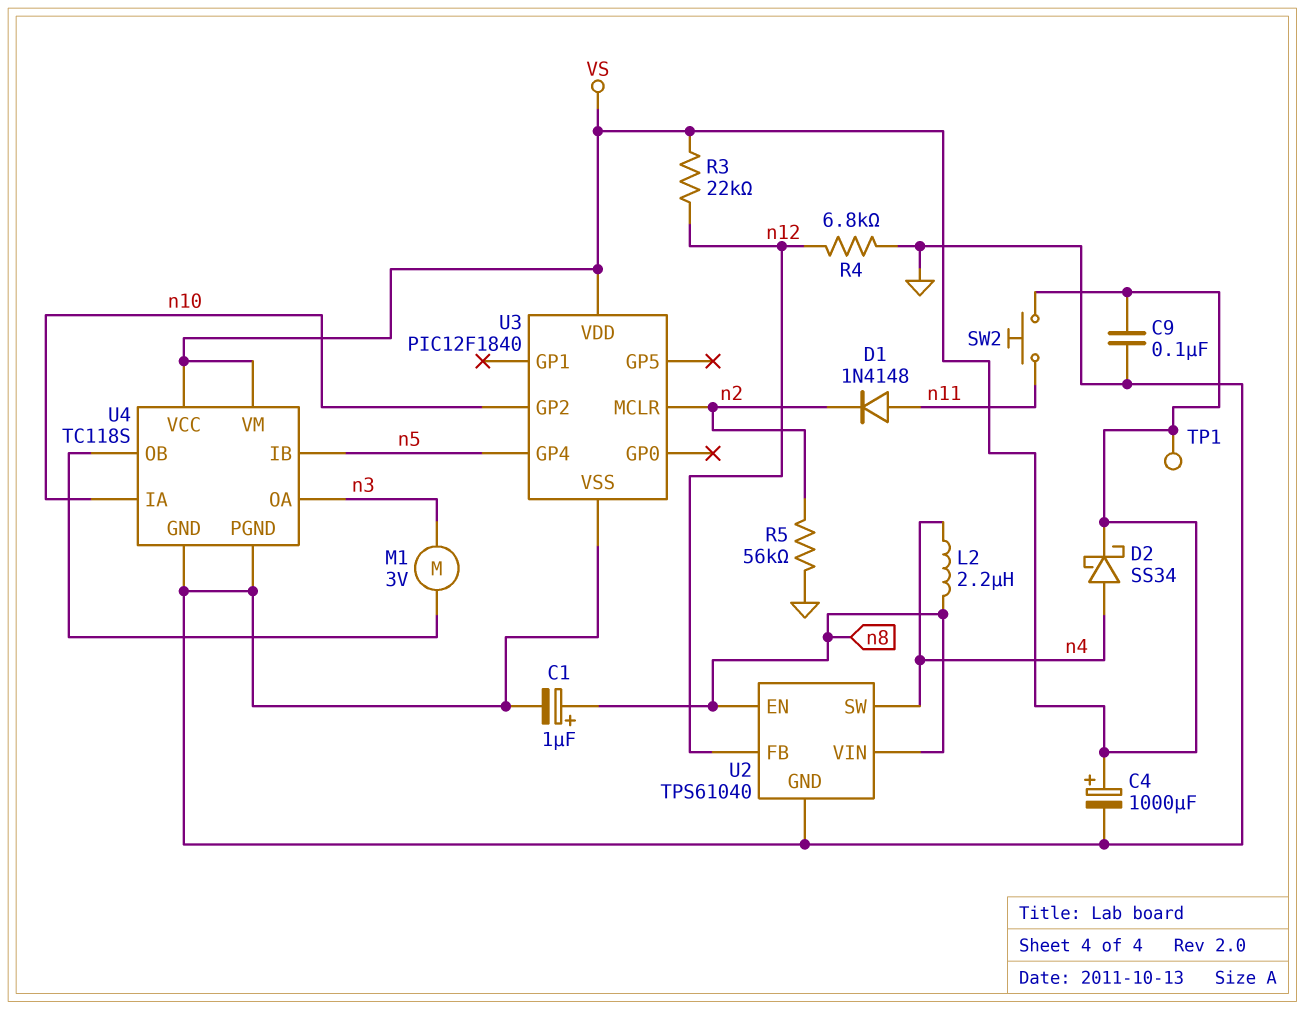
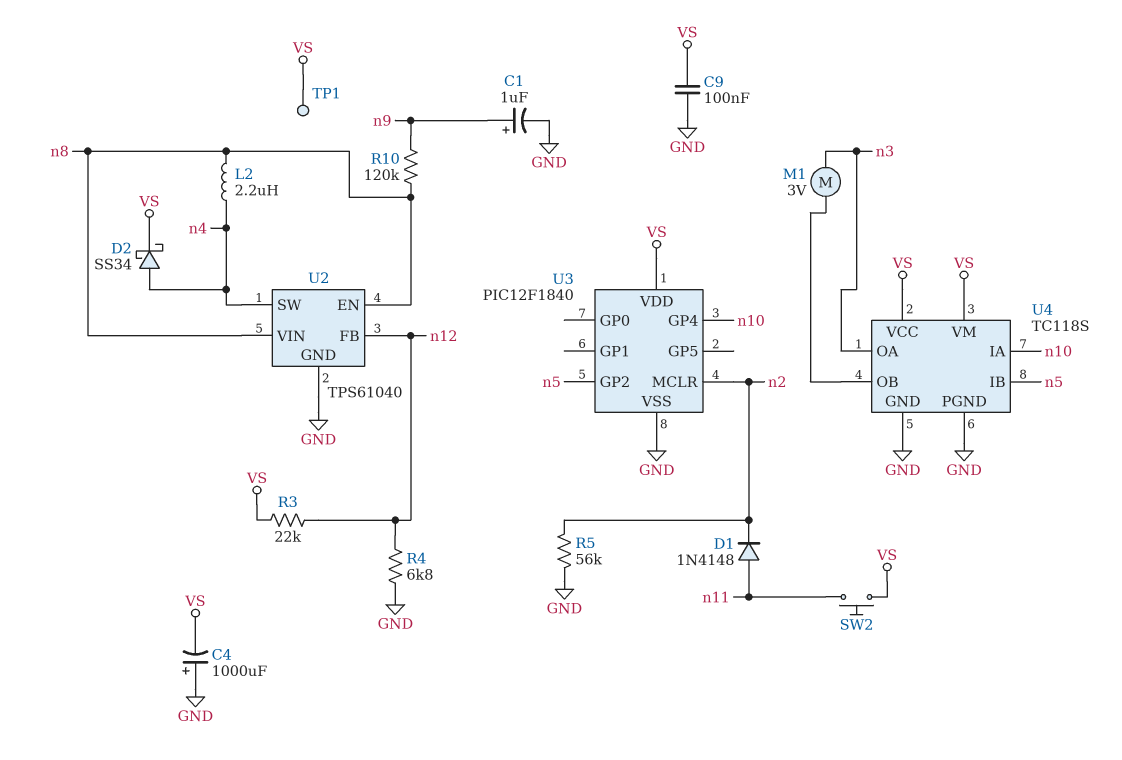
C1: 1uF (plus n8, minus GND) -> 1uF (plus n9, minus GND)
C4: 1000uF (plus VS, minus GND) -> 1000uF (plus GND, minus VS)
R10: none -> 120k (n8, n9)
U3 pin GP2: n10 -> n5
U3 pin GP4: n5 -> n10

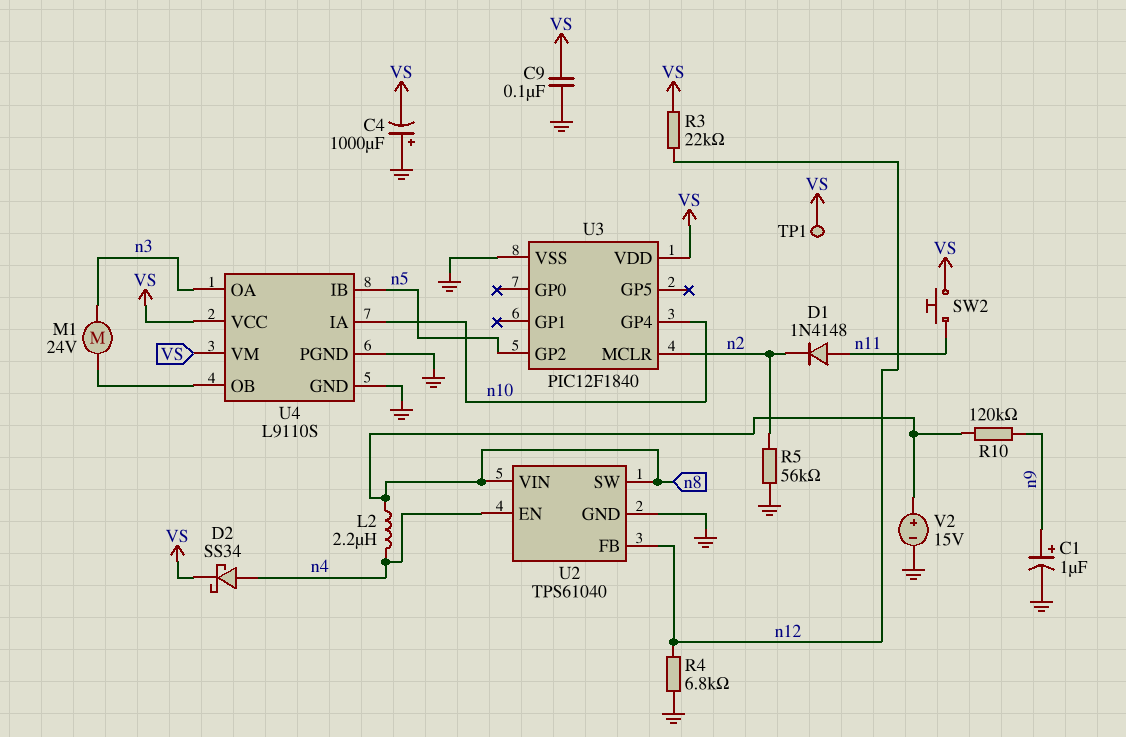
M1: motor 3V (U4/OB, n3) -> motor 24V (U4/OB, n3)
U2 pin EN: n8 -> n4
U2 pin SW: n4 -> n8
U4: TC118S -> L9110S
V2: none -> 15V (plus n8, minus GND)

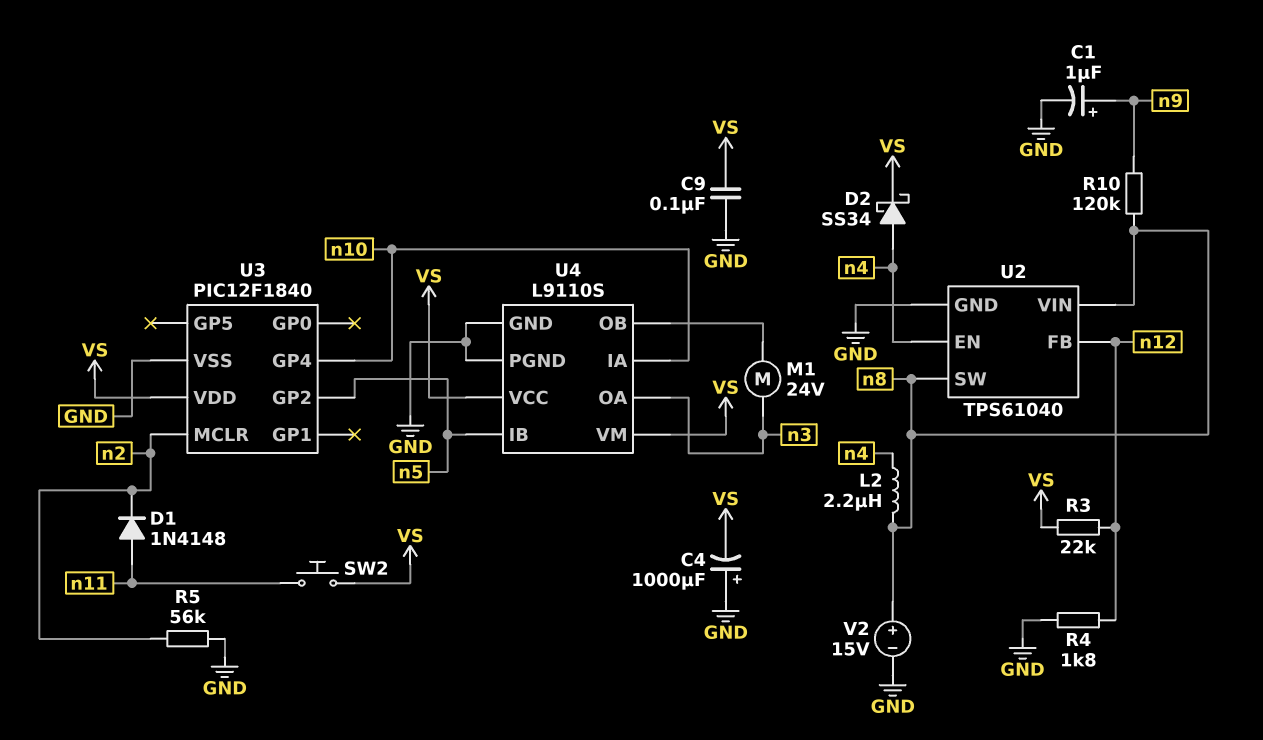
R4: 6.8k (GND, n12) -> 1.8k (GND, n12)
TP1: test point (VS) -> none

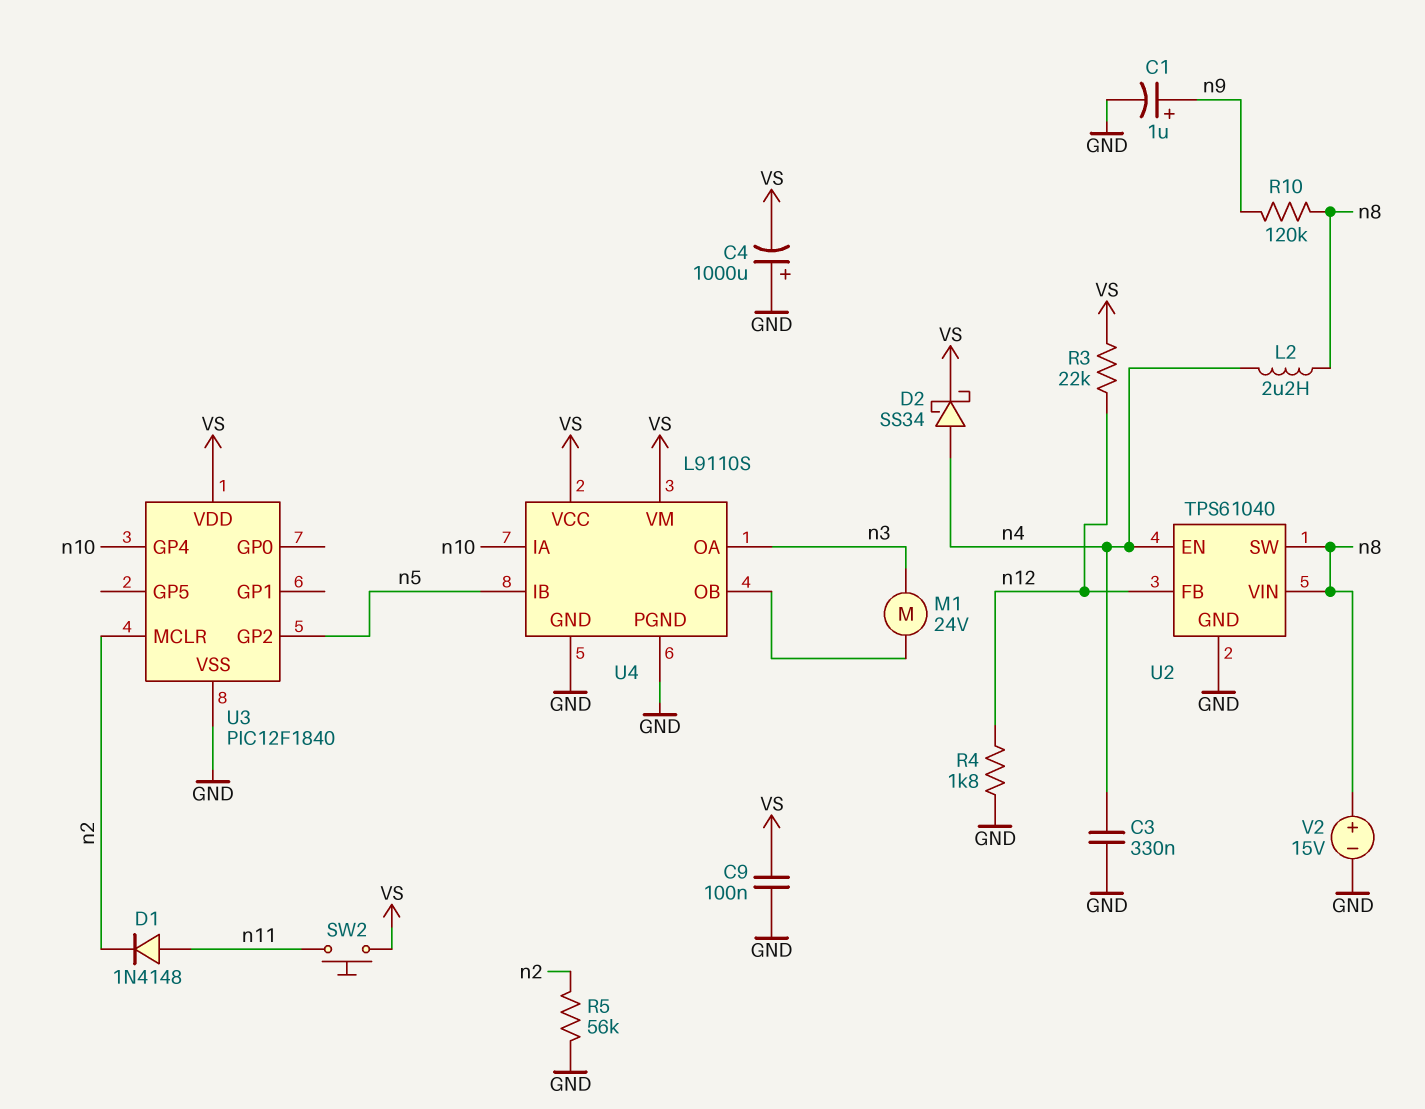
C3: none -> 330nF (GND, n4)

